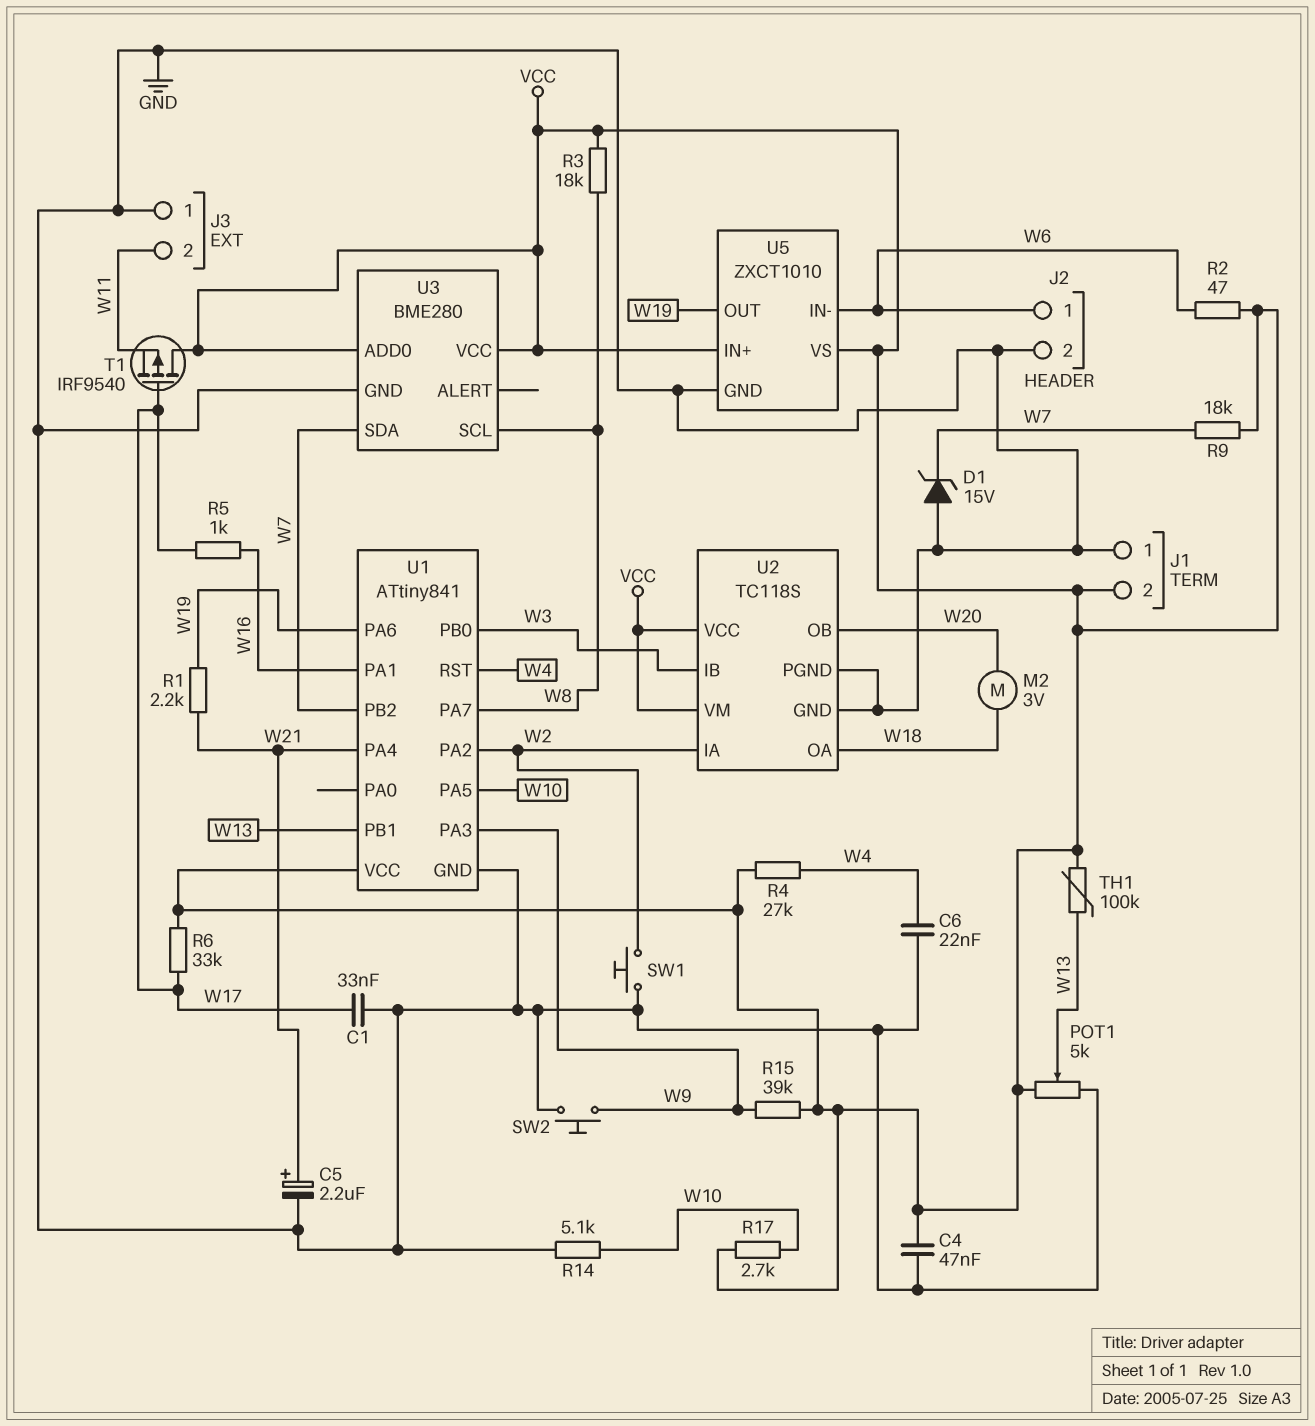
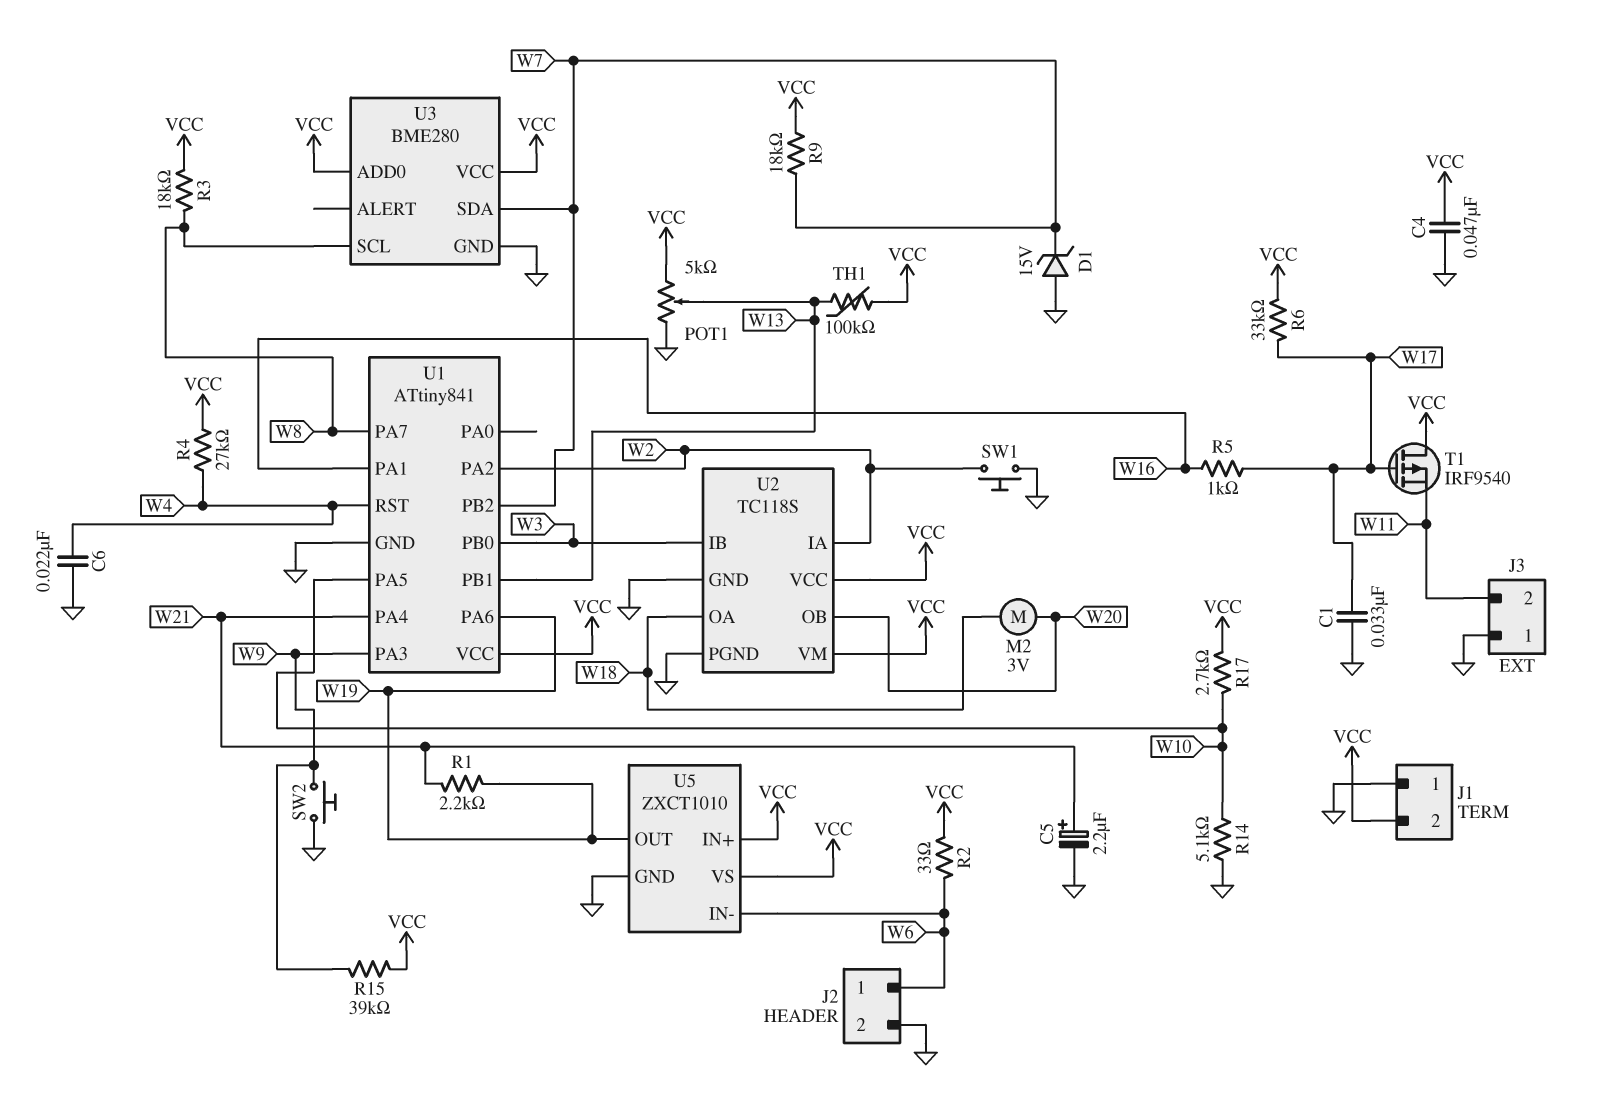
R2: 47 (VCC, W6) -> 33 (VCC, W6)

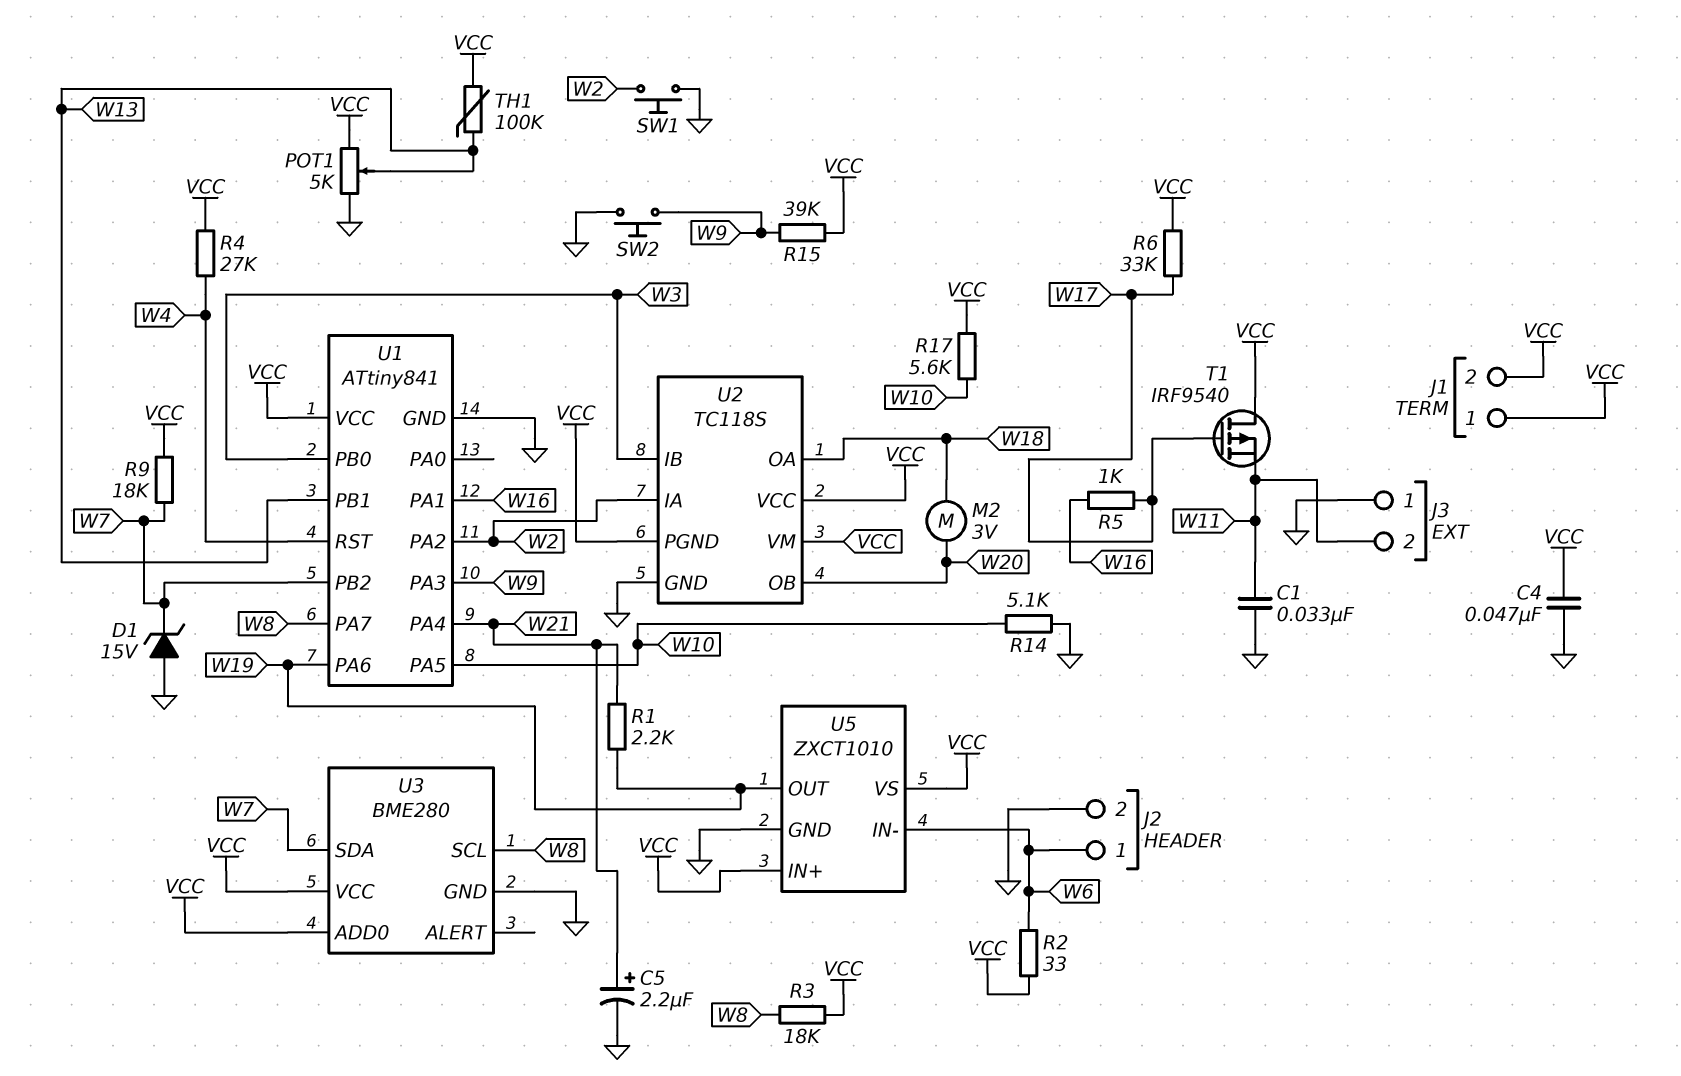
C1: 33nF (GND, W17) -> 33nF (GND, W11)
C6: 22nF (GND, W4) -> none
J1 pin 1: GND -> VCC
R17: 2.7k (VCC, W10) -> 5.6k (VCC, W10)
U2 pin PGND: GND -> VCC

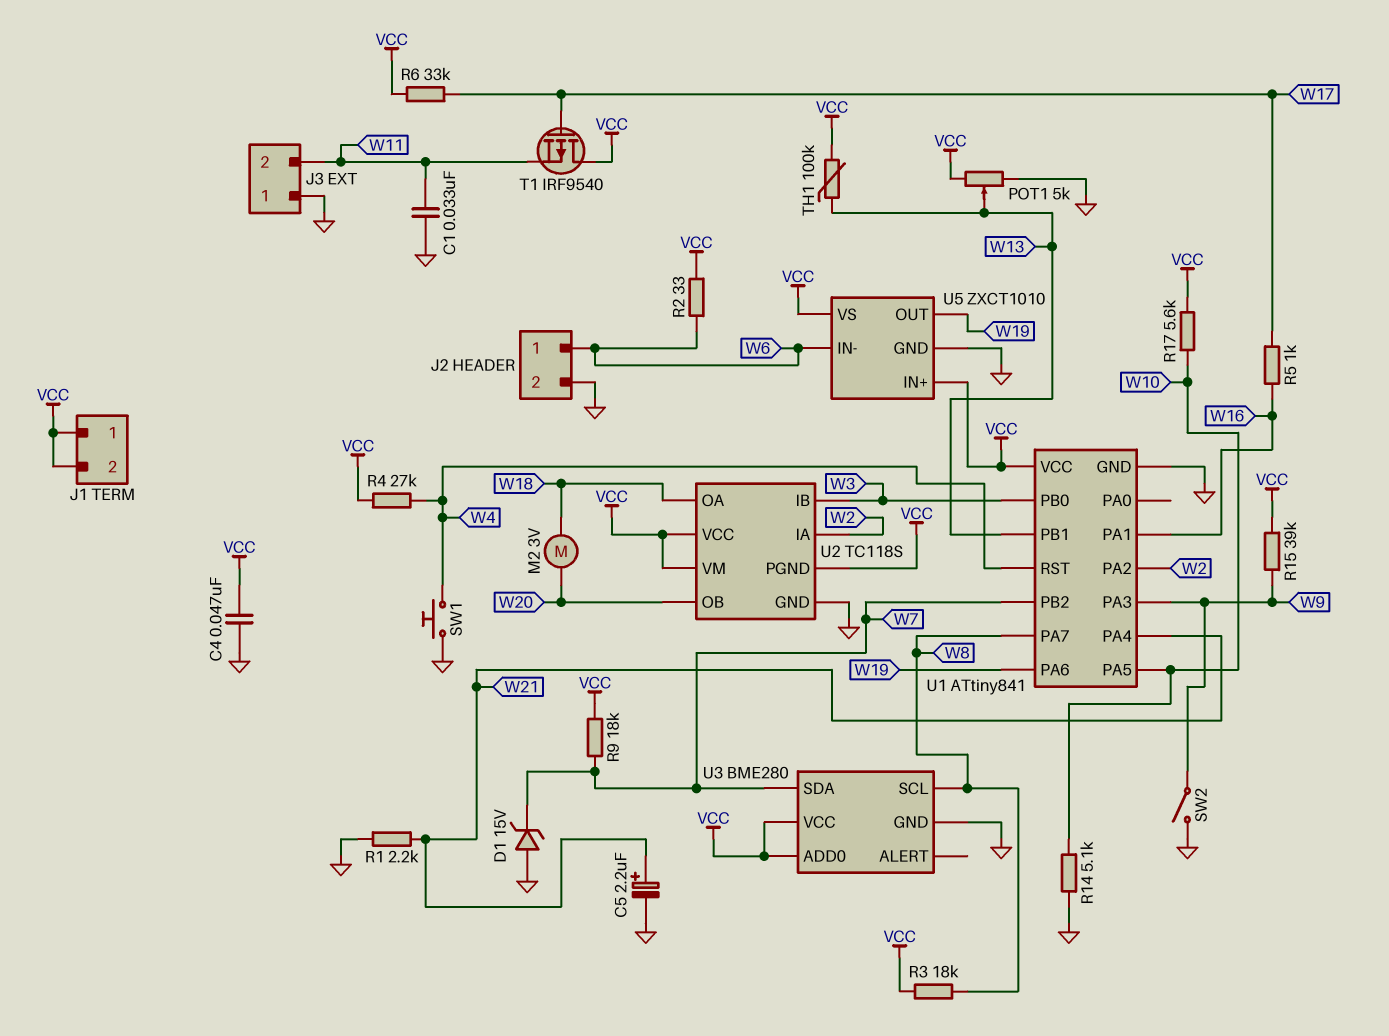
R1: 2.2k (W19, W21) -> 2.2k (GND, W21)
SW1: button (GND, W2) -> button (GND, W4)
SW2: button (GND, W9) -> switch (GND, W9)

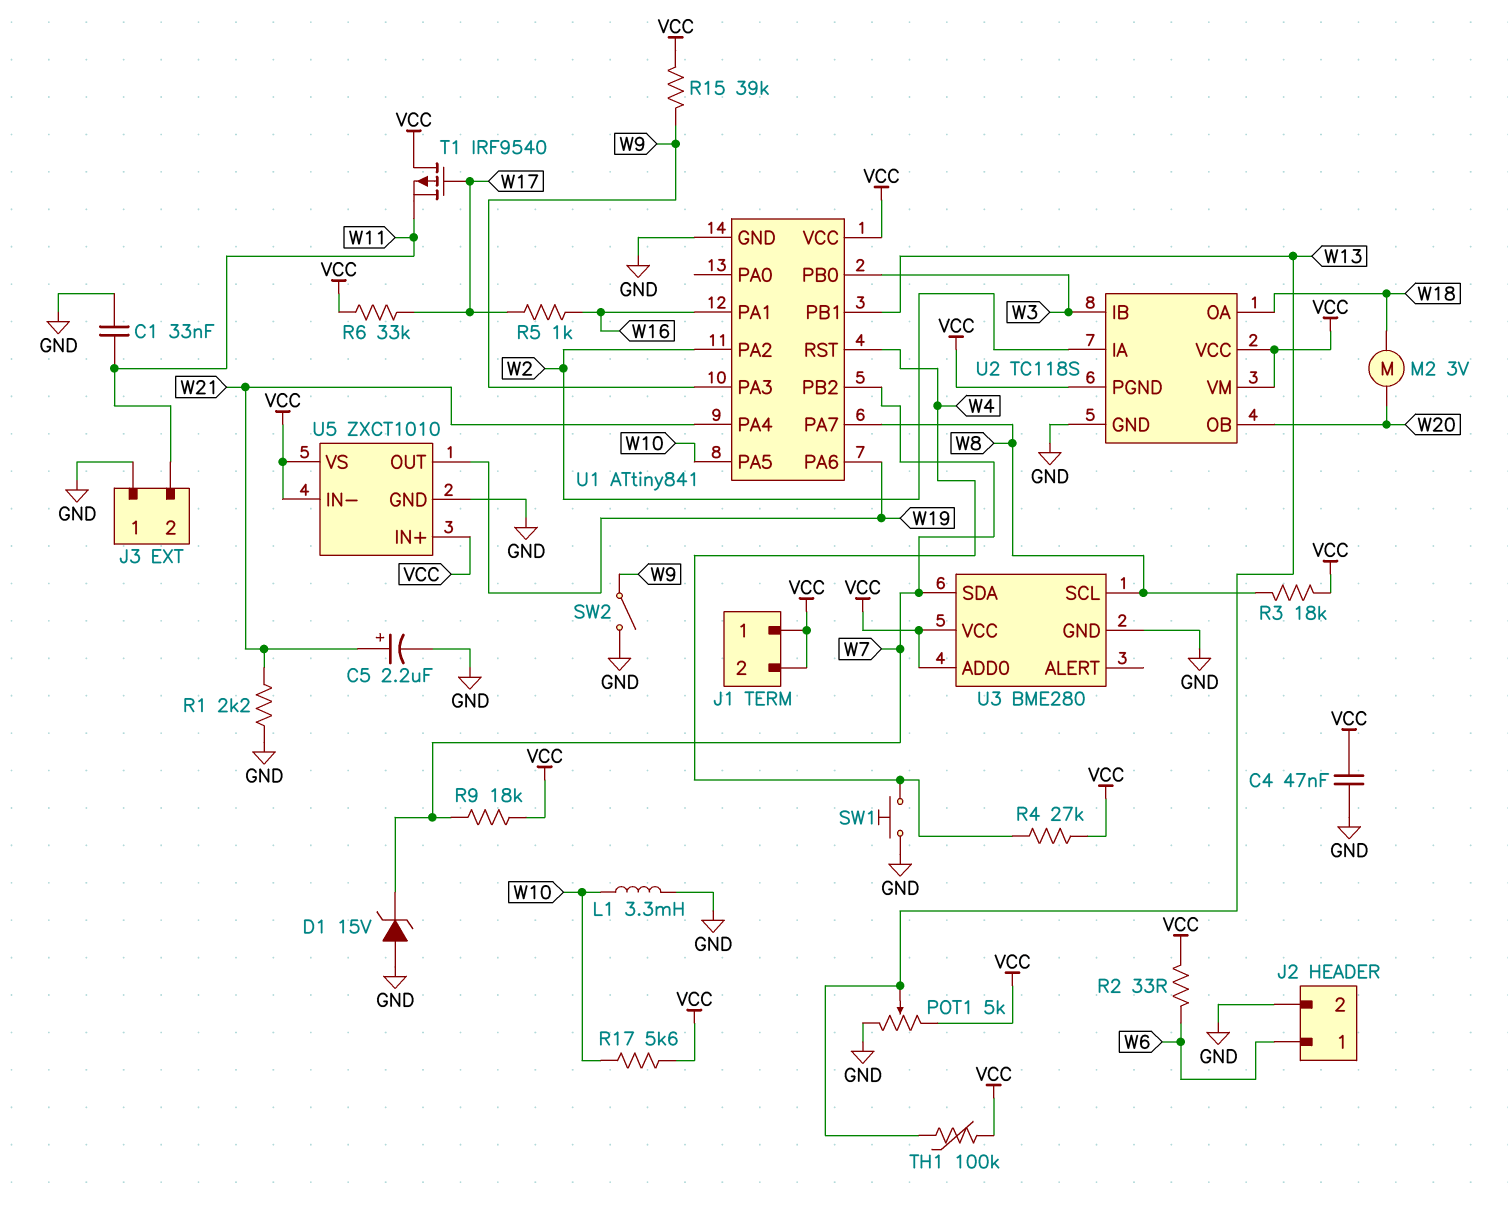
L1: none -> 3.3mH (GND, W10)
R14: 5.1k (GND, W10) -> none
U5 pin IN-: W6 -> VCC

